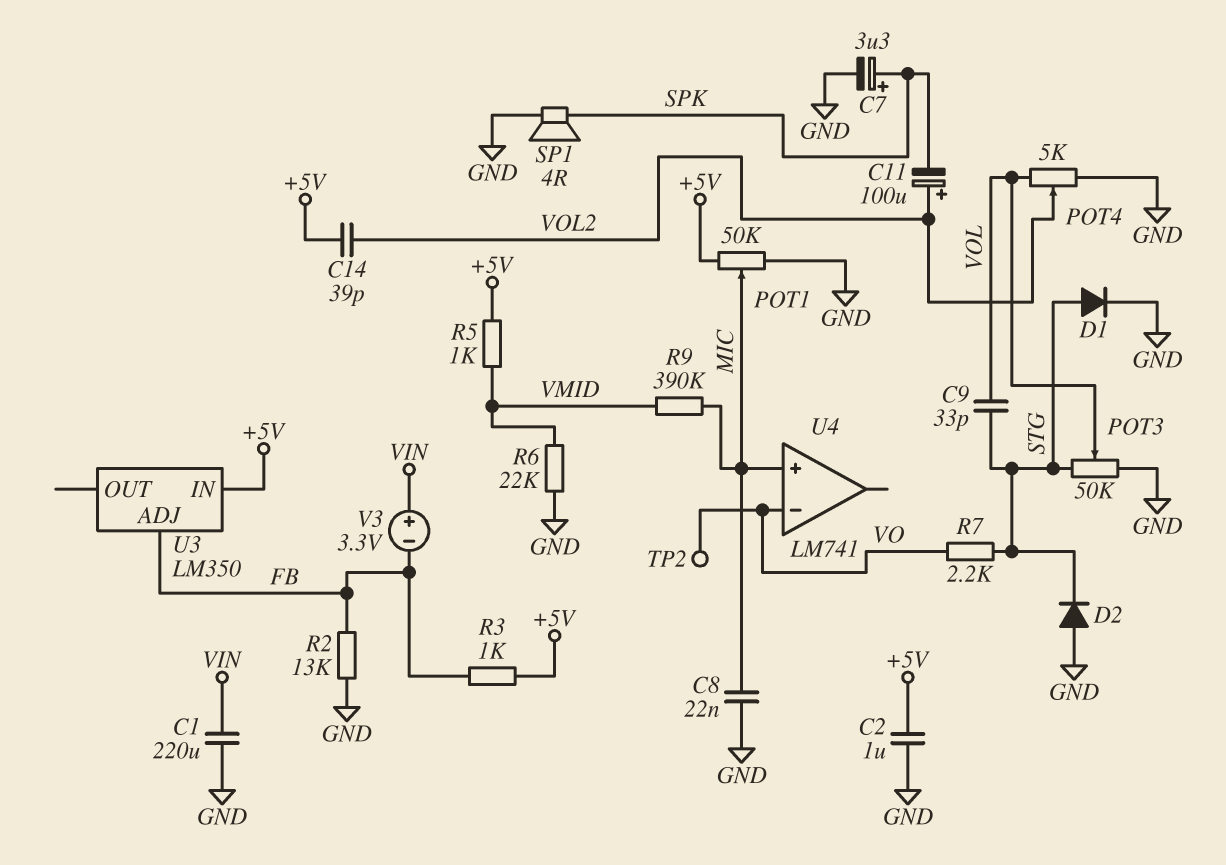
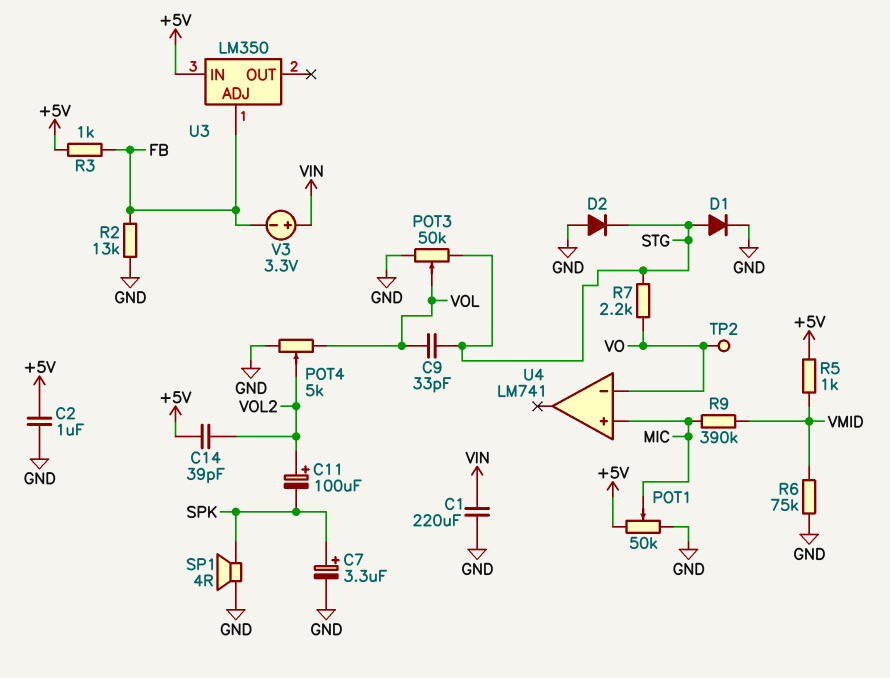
C8: 22nF (GND, MIC) -> none
R6: 22k (GND, VMID) -> 75k (GND, VMID)

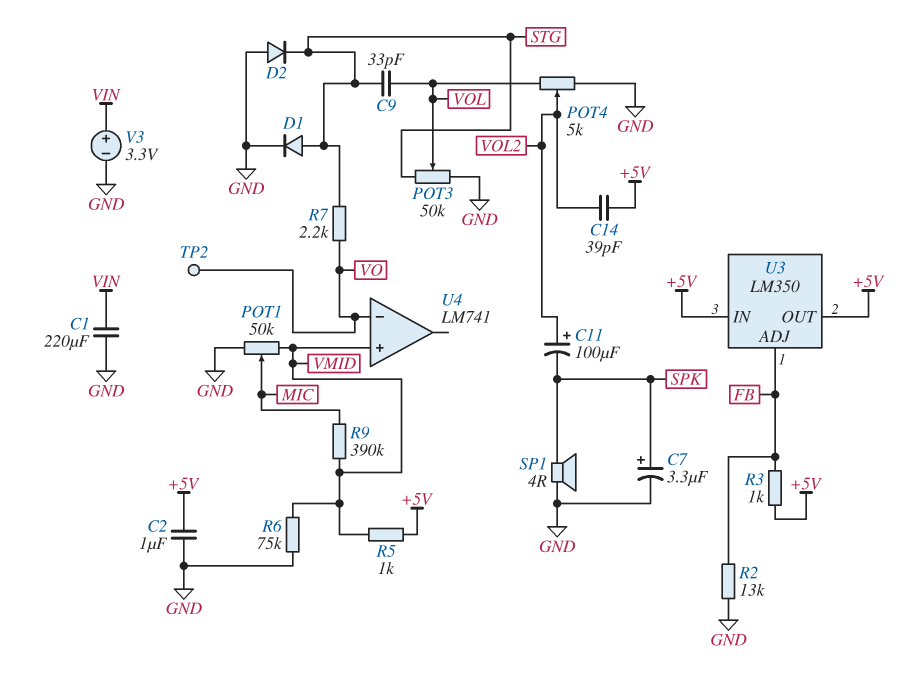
POT1: 50k (+5V, GND, wiper MIC) -> 50k (GND, VMID, wiper MIC)
U3 pin OUT: none -> +5V
U4 pin in+: MIC -> VMID
V3: 3.3V (plus VIN, minus FB) -> 3.3V (plus VIN, minus GND)

